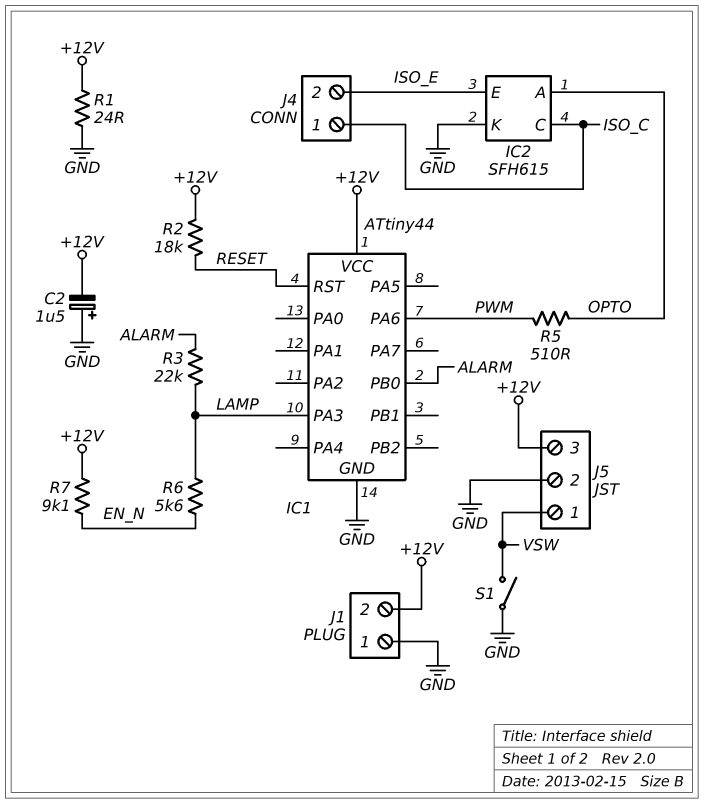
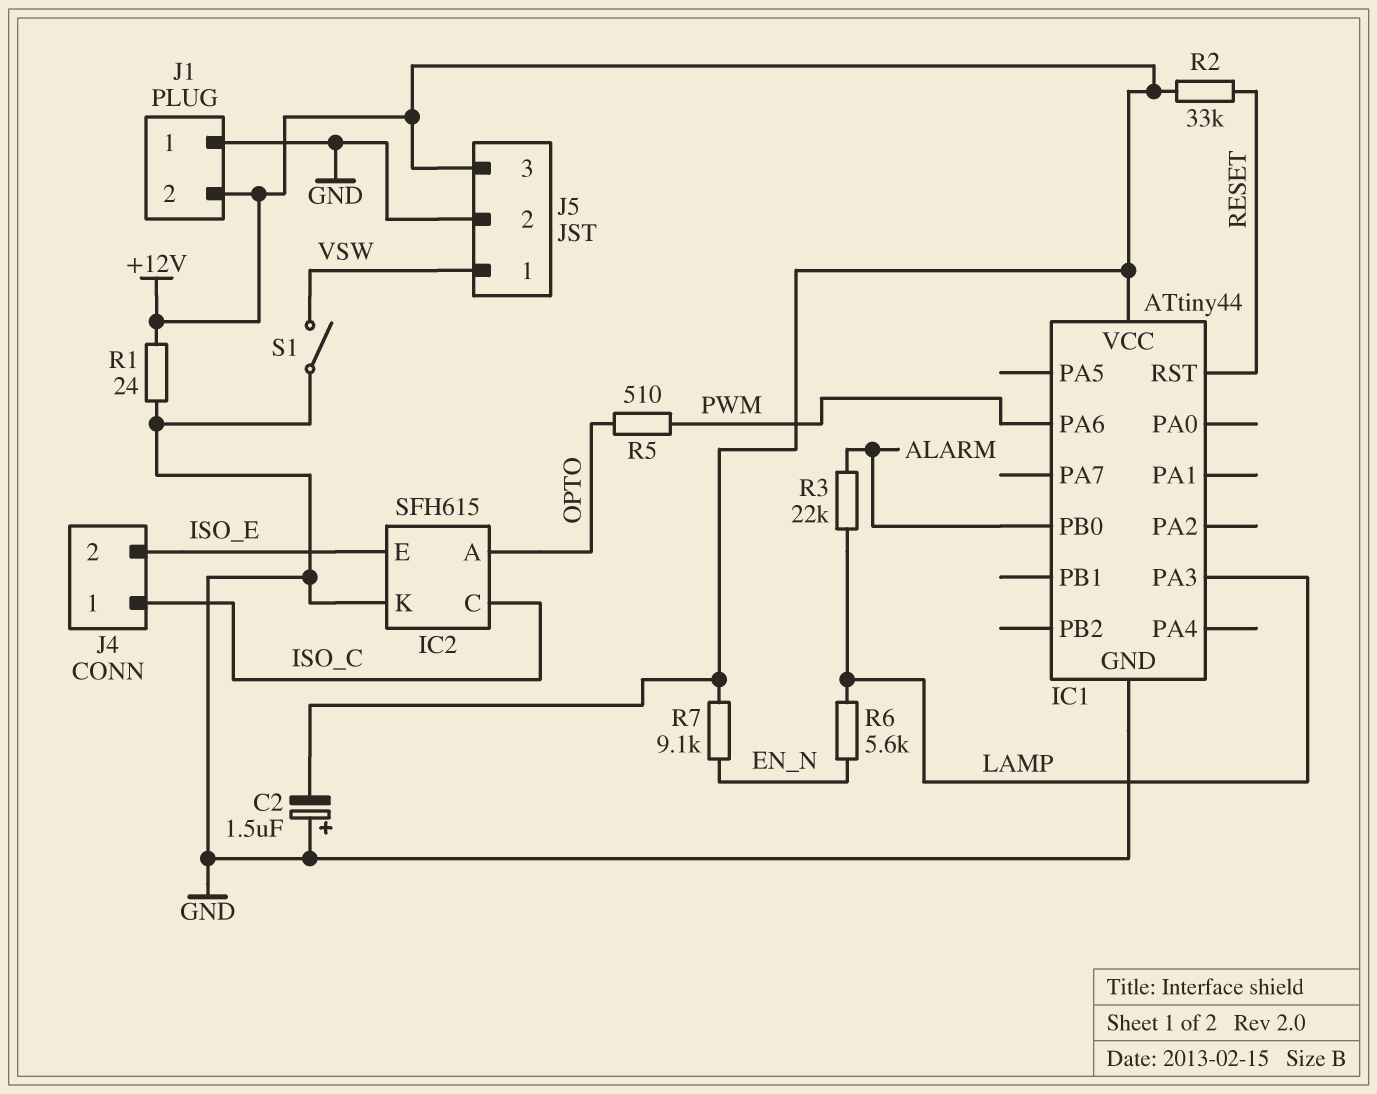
R2: 18k (+12V, RESET) -> 33k (+12V, RESET)

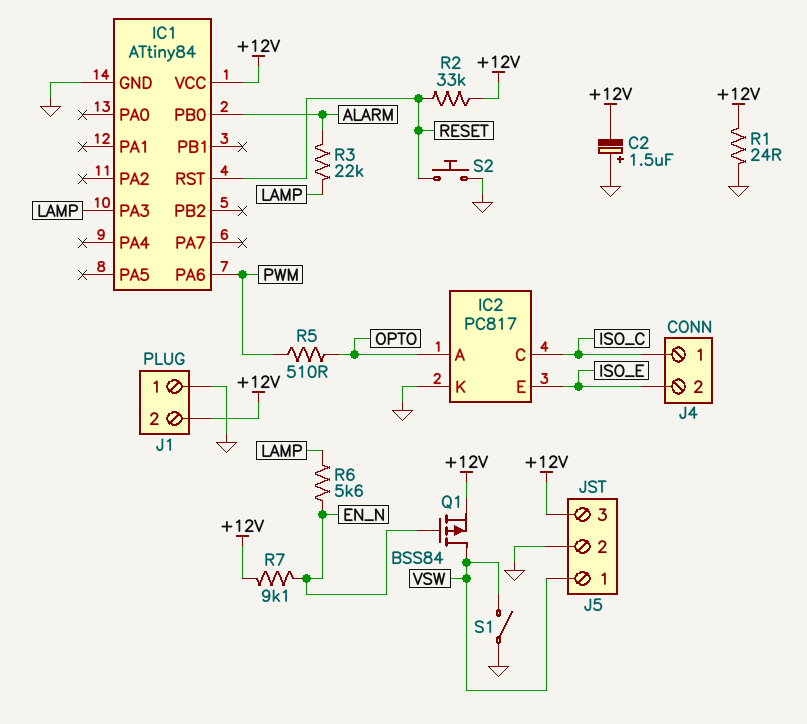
IC1: ATtiny44 -> ATtiny84
IC2: SFH615 -> PC817
Q1: none -> PMOS BSS84 (G EN_N, D VSW, S +12V)
S2: none -> button (GND, RESET)

